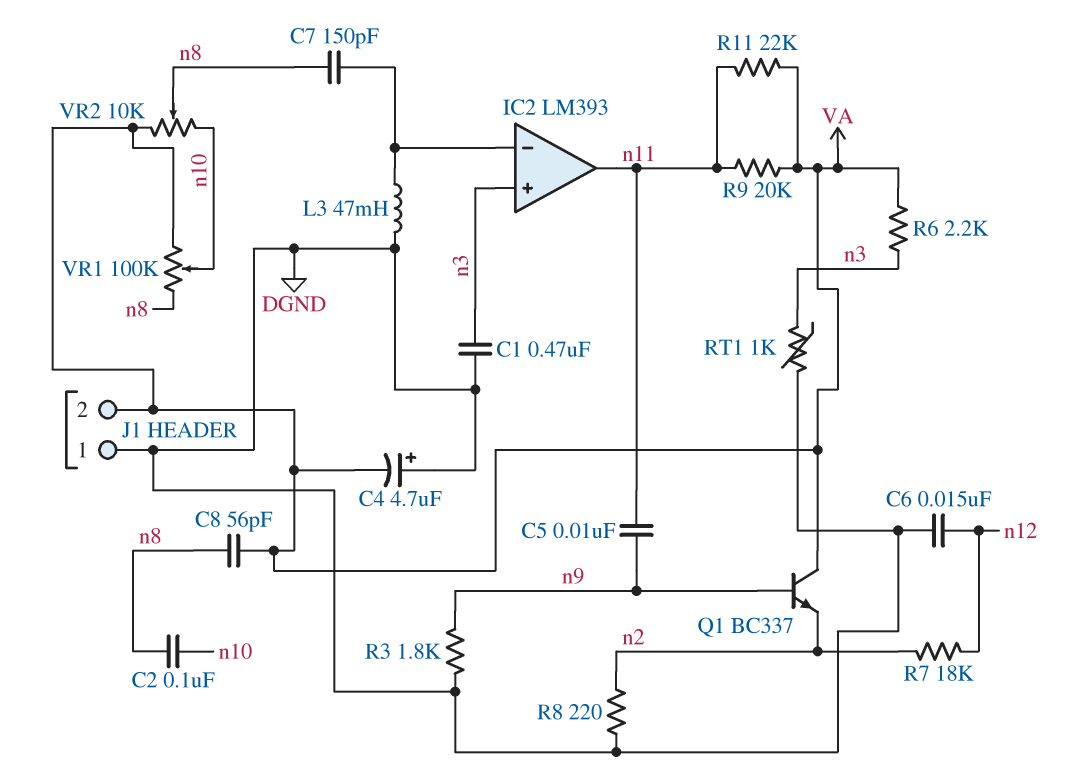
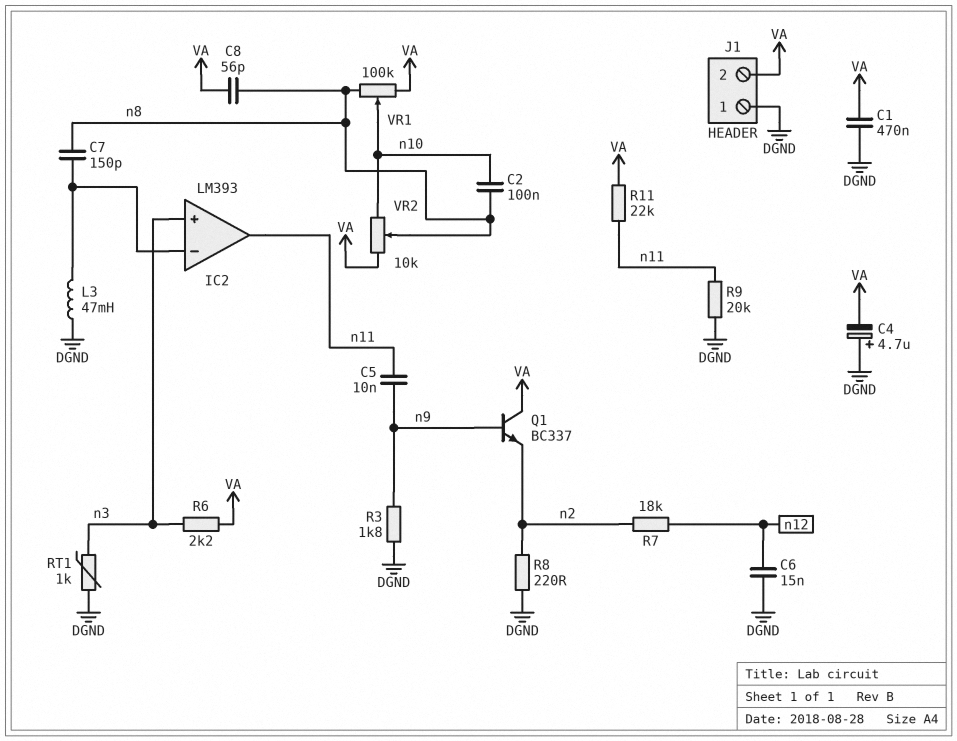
C1: 470nF (DGND, n3) -> 470nF (DGND, VA)
R9: 20k (VA, n11) -> 20k (DGND, n11)

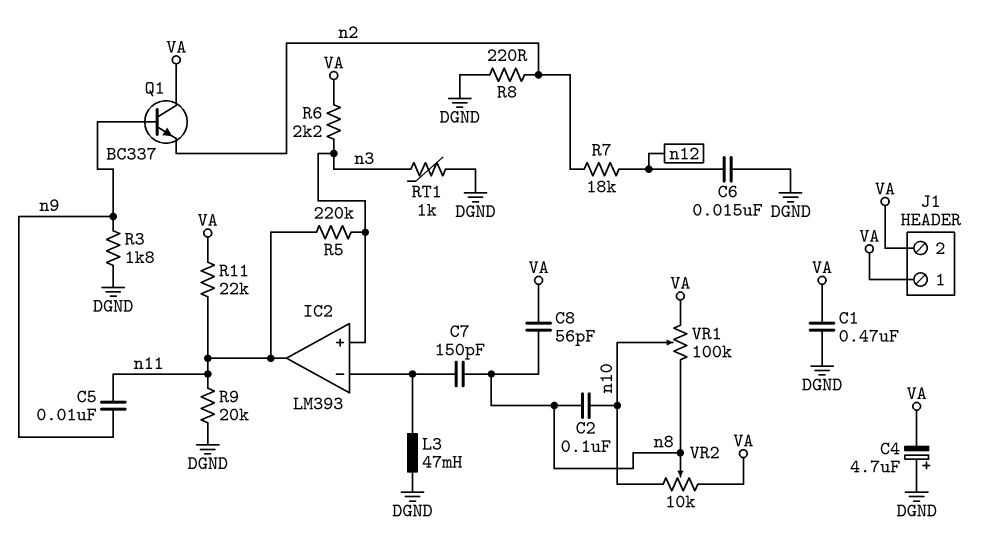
J1 pin 1: DGND -> VA
R5: none -> 220k (n3, n11)

